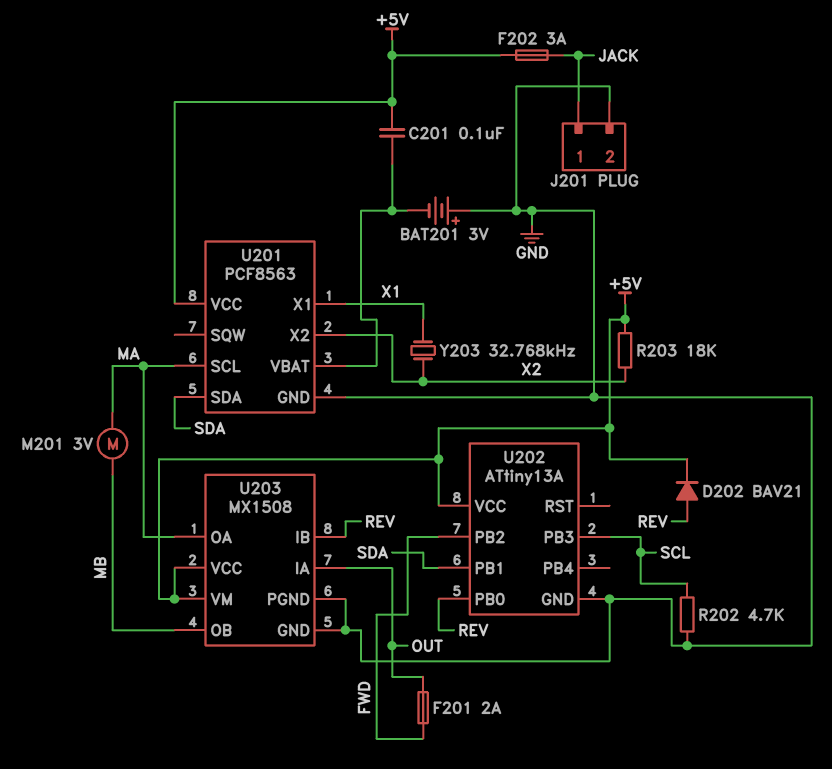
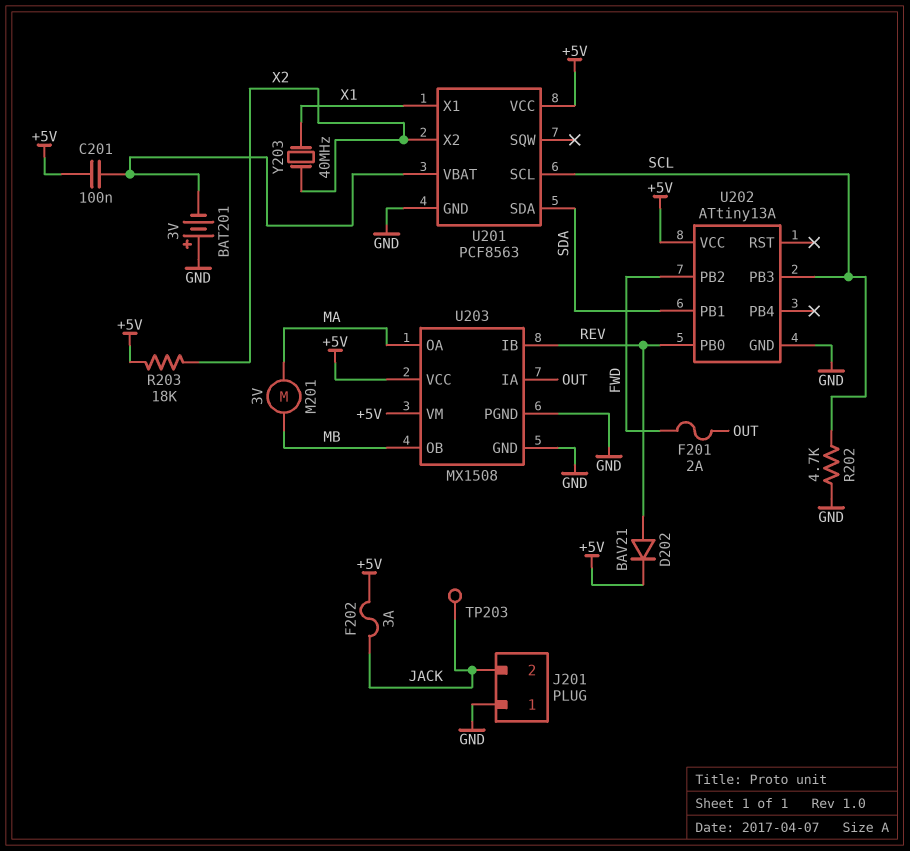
J201 pin 1: JACK -> GND
J201 pin 2: GND -> JACK
TP203: none -> test point (JACK)
U201 pin SCL: MA -> SCL
Y203: 32.768kHz (X1, X2) -> 40MHz (X1, X2)

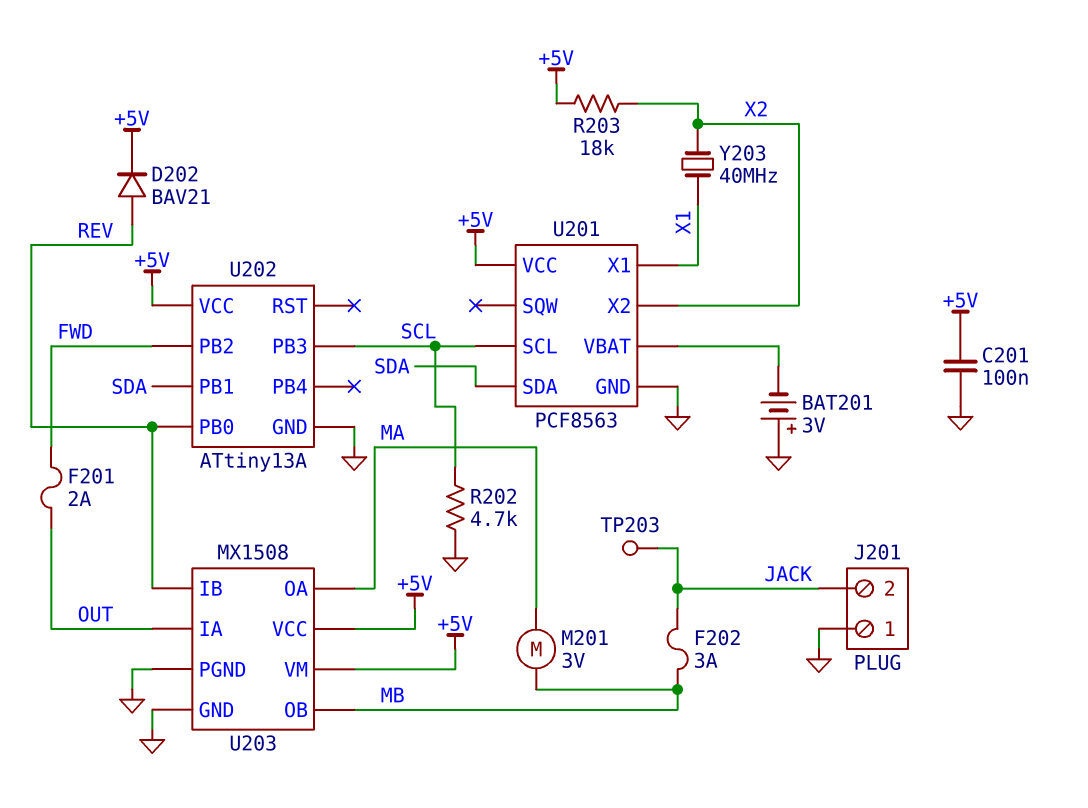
C201: 100nF (+5V, U201/VBAT) -> 100nF (+5V, GND)
F202: 3A (+5V, JACK) -> 3A (JACK, MB)

